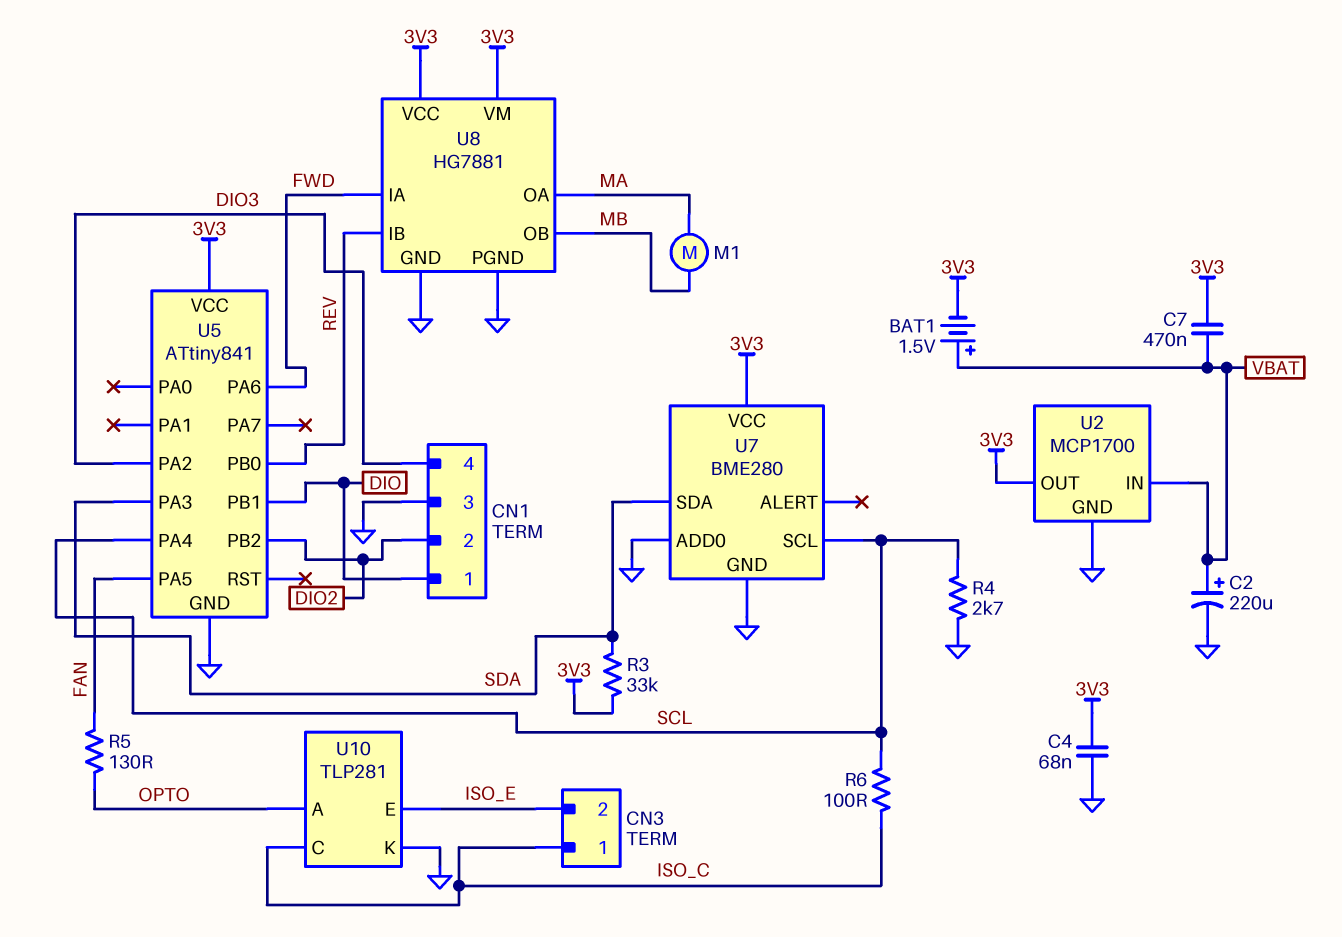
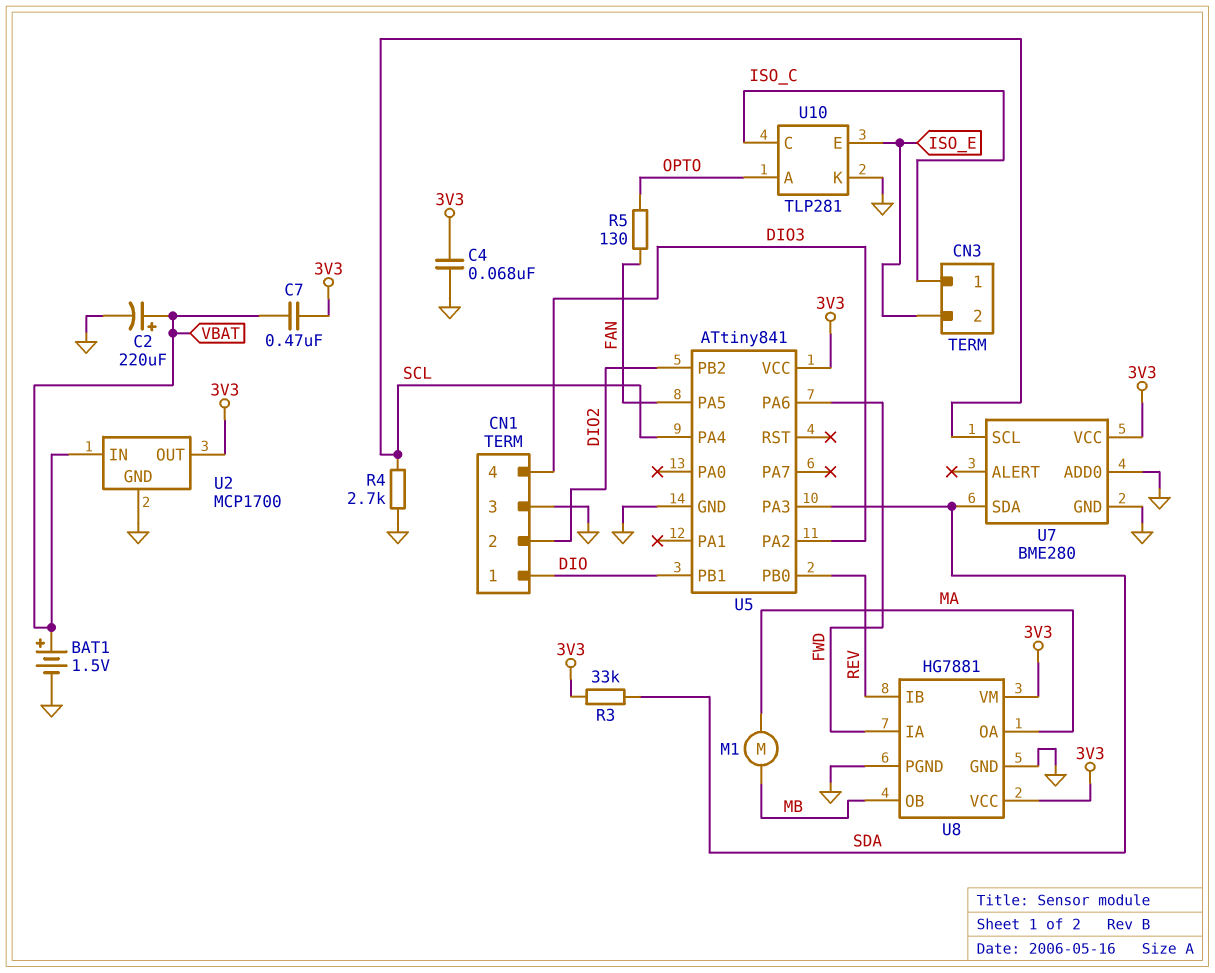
BAT1: 1.5V (plus VBAT, minus 3V3) -> 1.5V (plus VBAT, minus GND)
R6: 100 (ISO_C, SCL) -> none

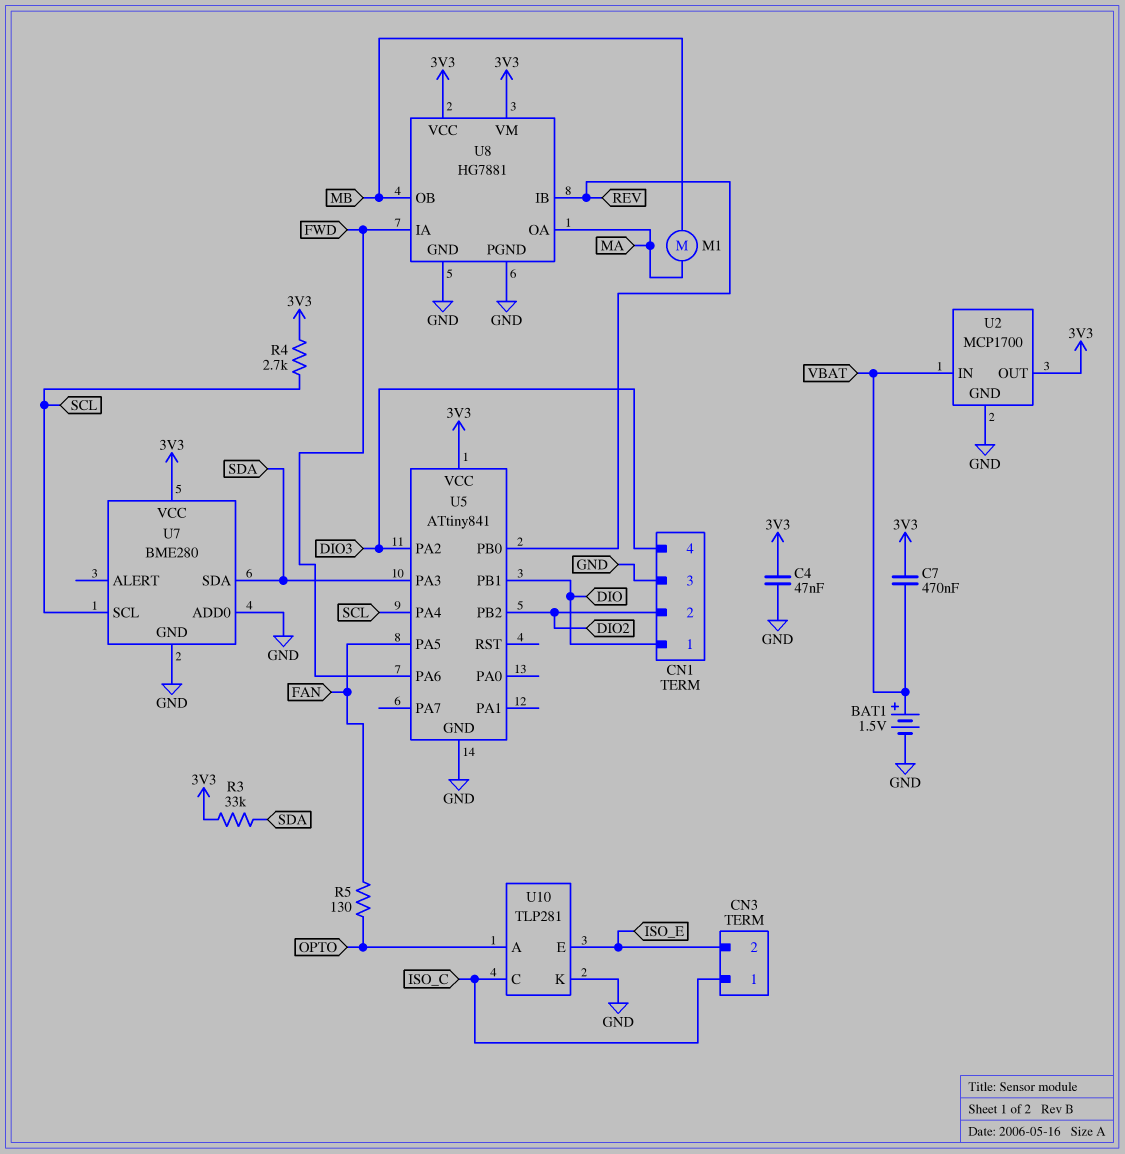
C2: 220uF (plus VBAT, minus GND) -> none
C4: 68nF (3V3, GND) -> 47nF (3V3, GND)
R4: 2.7k (GND, SCL) -> 2.7k (3V3, SCL)

